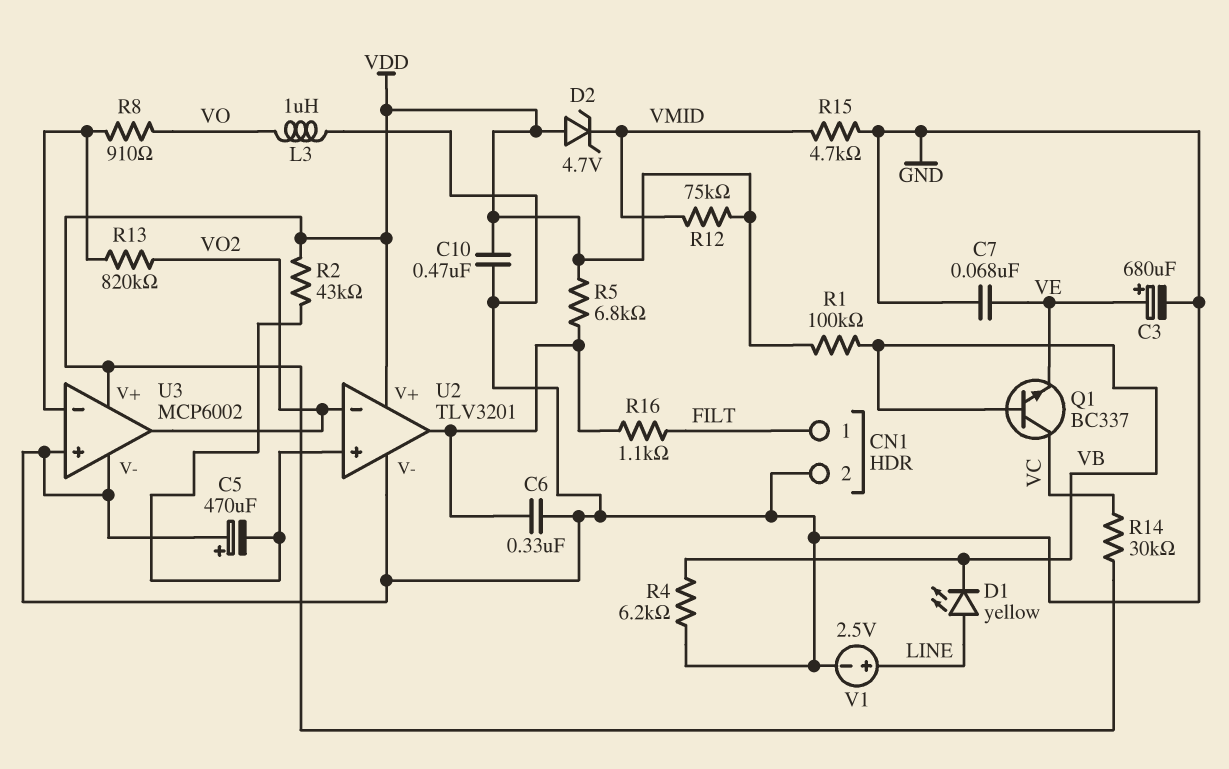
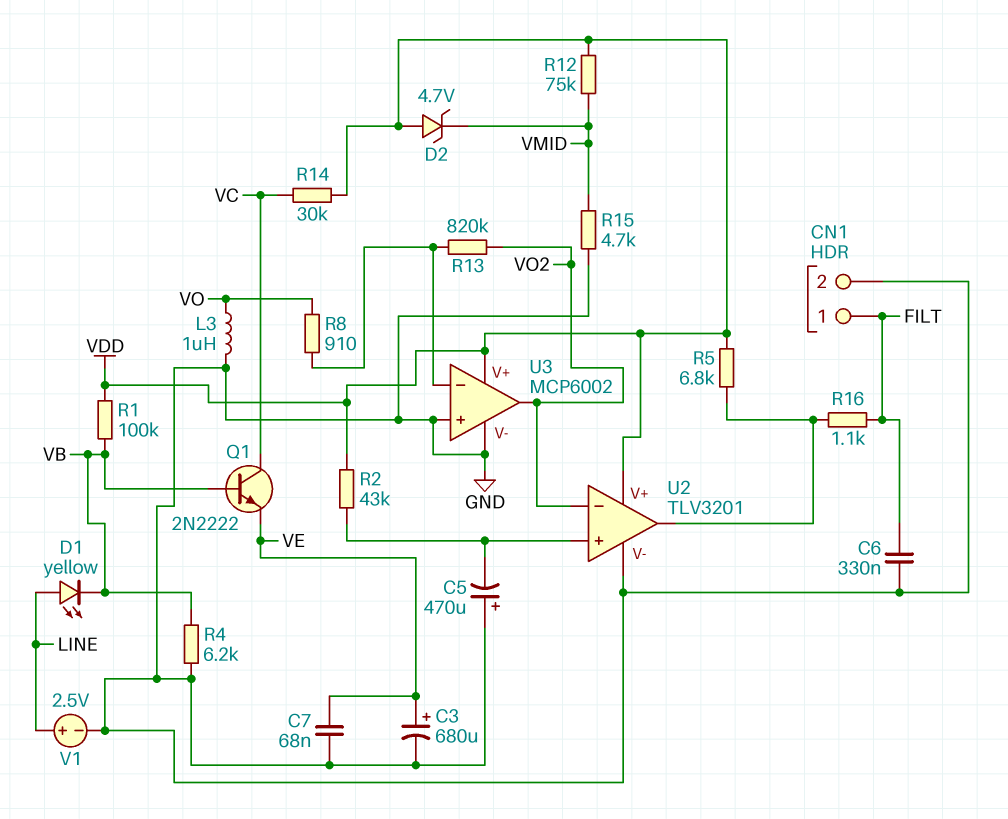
C6: 330nF (GND, U2/out) -> 330nF (FILT, GND)
C10: 470nF (GND, VDD) -> none
Q1: NPN BC337 (B VB, C VC, E VE) -> NPN 2N2222 (B VB, C VC, E VE)

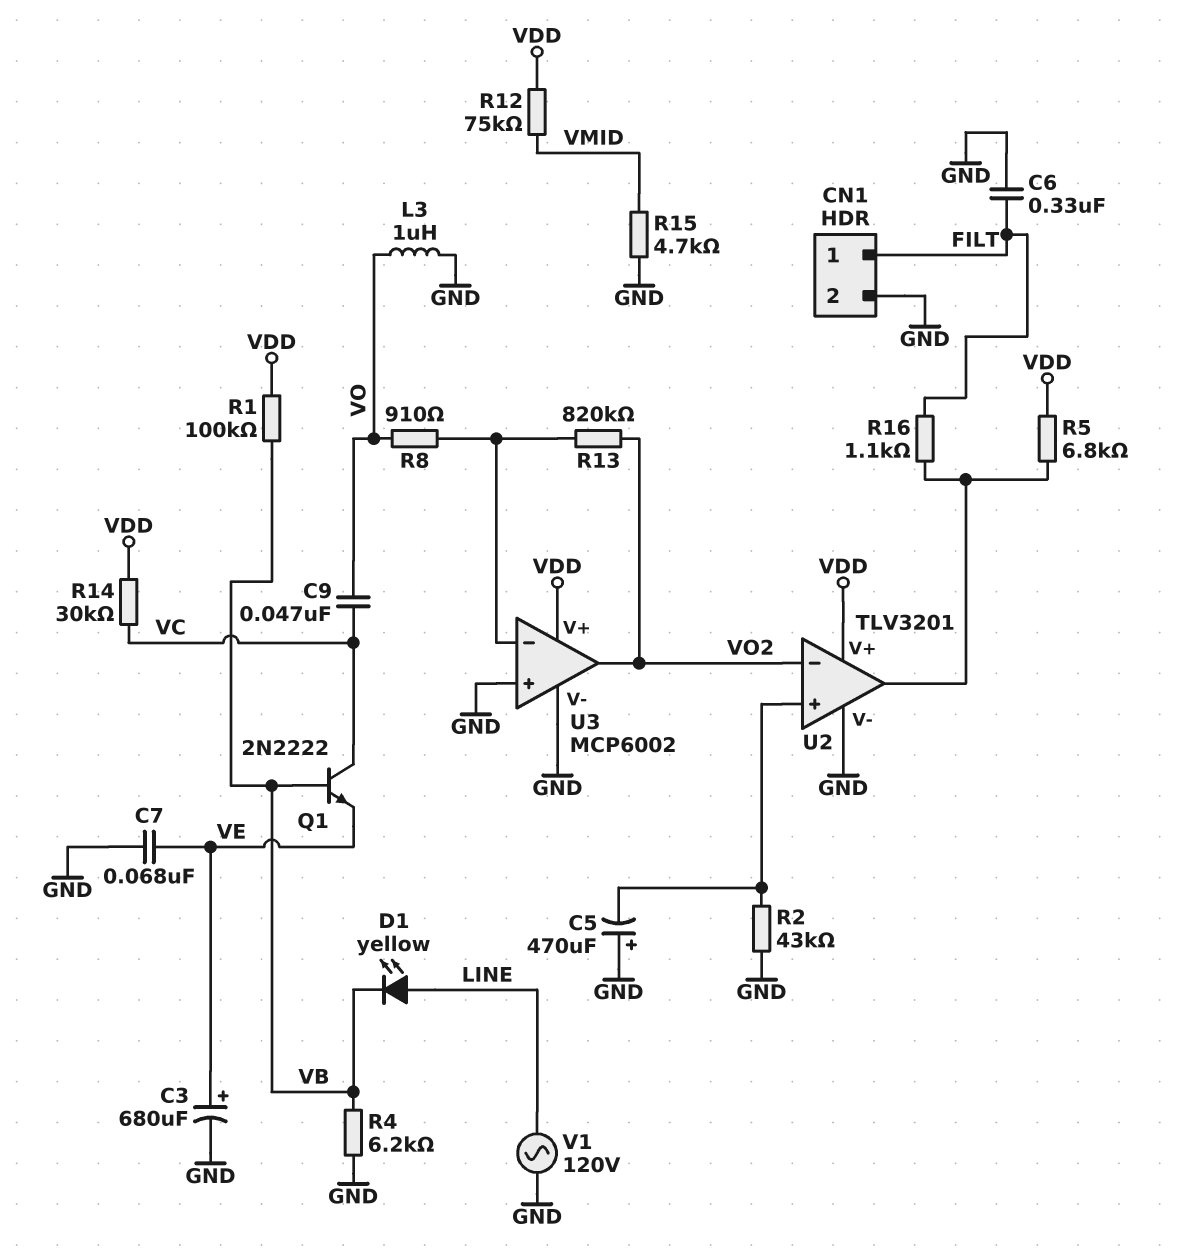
C9: none -> 47nF (VC, VO)
D2: zener 4.7V (A VDD, K VMID) -> none
R2: 43k (U2/in+, VDD) -> 43k (GND, U2/in+)
V1: 2.5V (plus LINE, minus GND) -> AC 120V (GND, LINE)

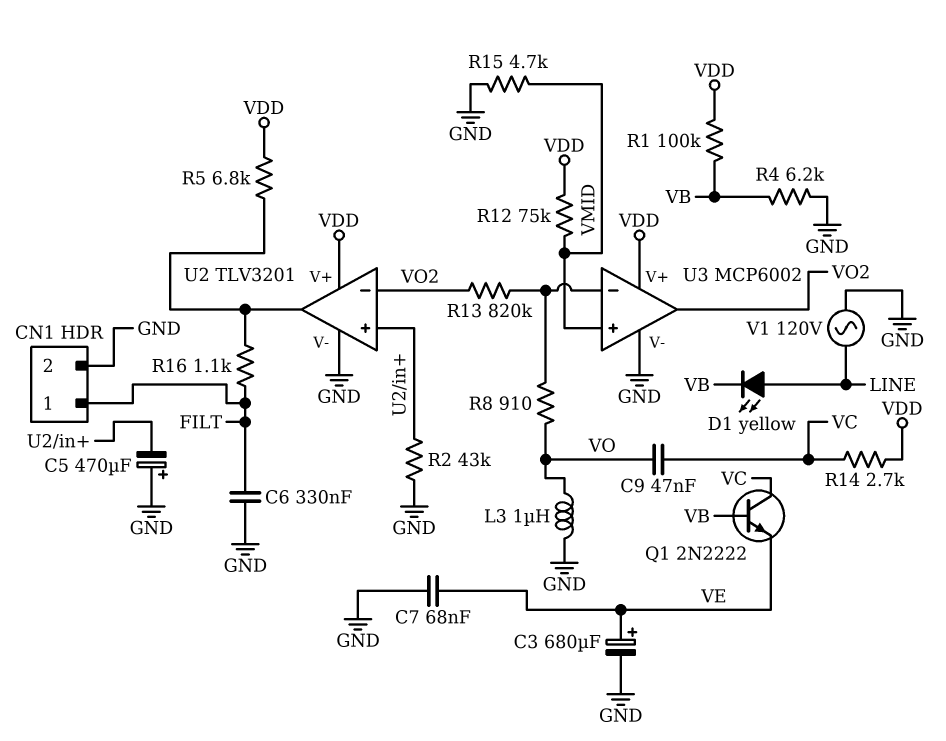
R14: 30k (VC, VDD) -> 2.7k (VC, VDD)
U3 pin in+: GND -> VMID

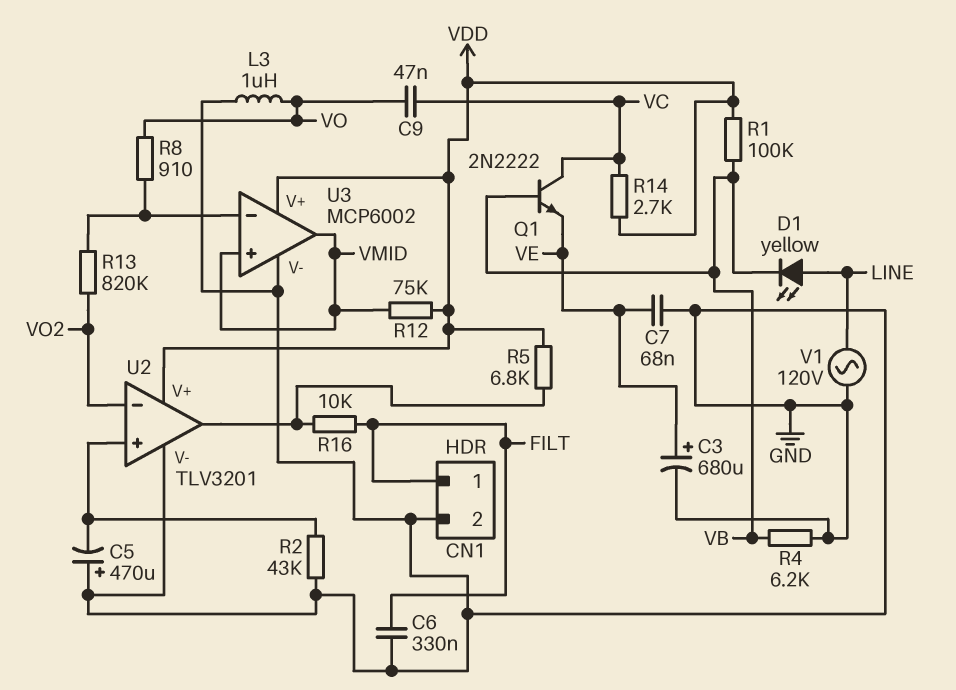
R15: 4.7k (GND, VMID) -> none
R16: 1.1k (FILT, U2/out) -> 10k (FILT, U2/out)
U3 pin out: VO2 -> VMID

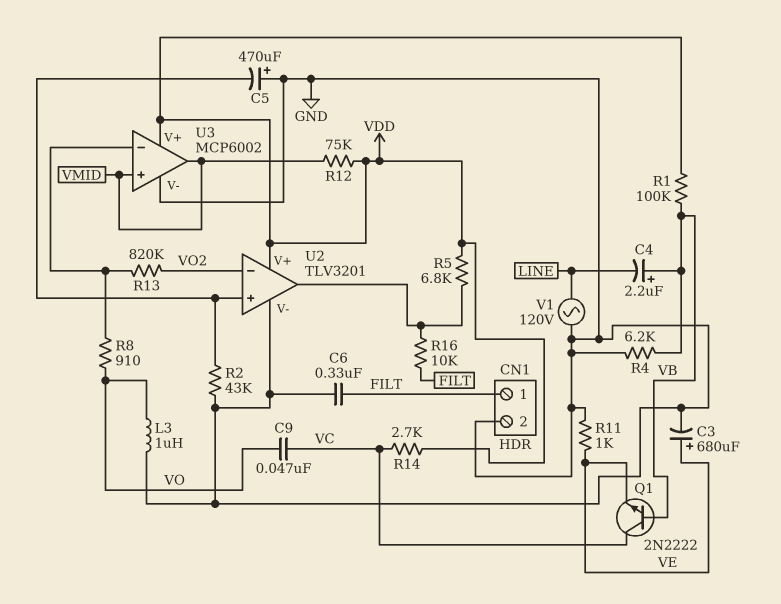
C4: none -> 2.2uF (plus VB, minus LINE)
C7: 68nF (GND, VE) -> none
D1: LED yellow (A LINE, K VB) -> none
R11: none -> 1k (GND, VE)

